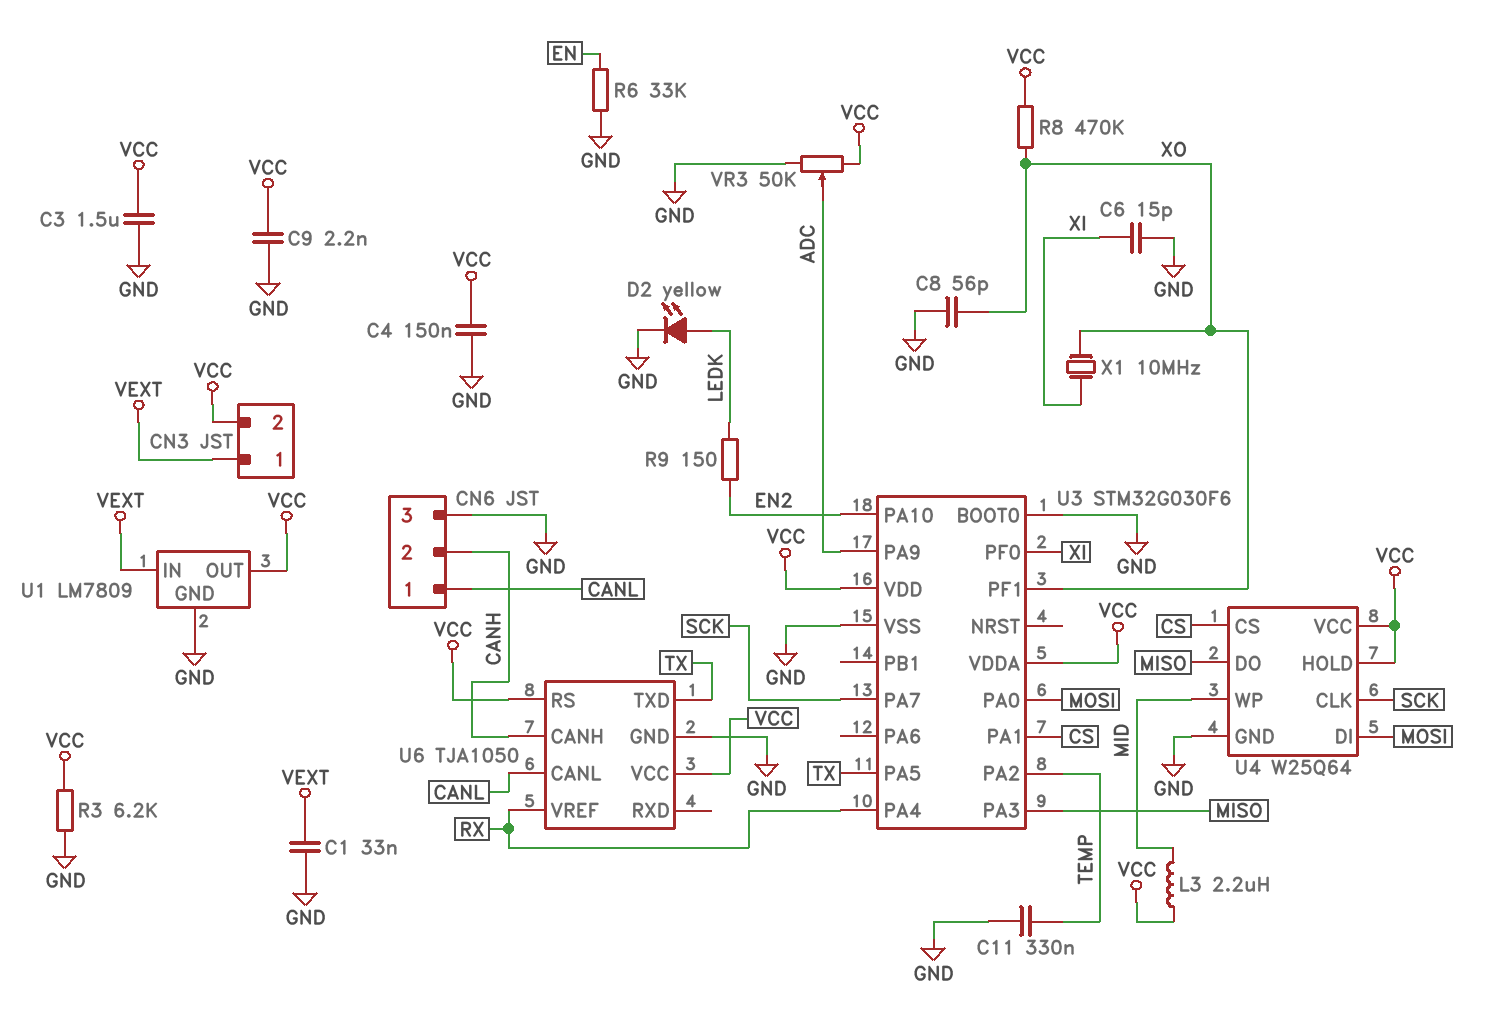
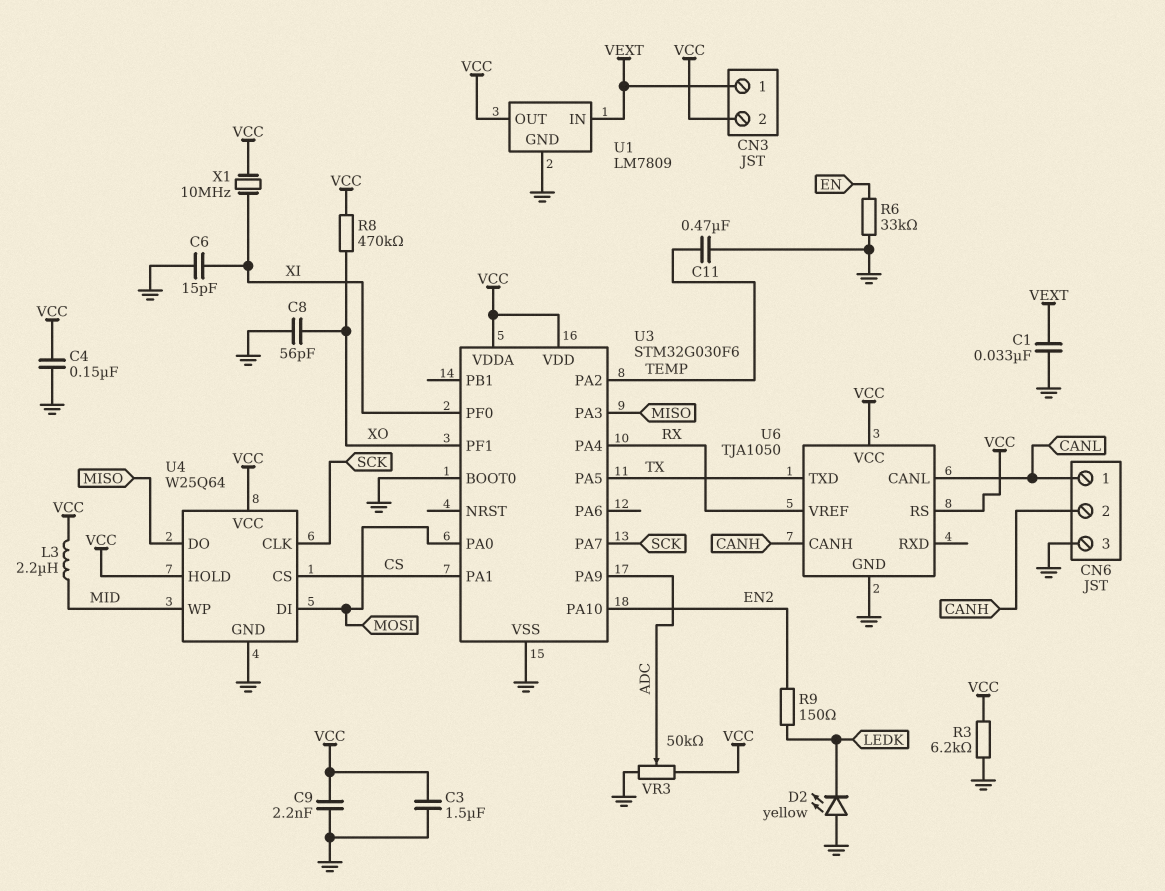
C11: 330nF (GND, TEMP) -> 470nF (GND, TEMP)
D2: LED yellow (A LEDK, K GND) -> LED yellow (A GND, K LEDK)
X1: 10MHz (XI, XO) -> 10MHz (VCC, XI)

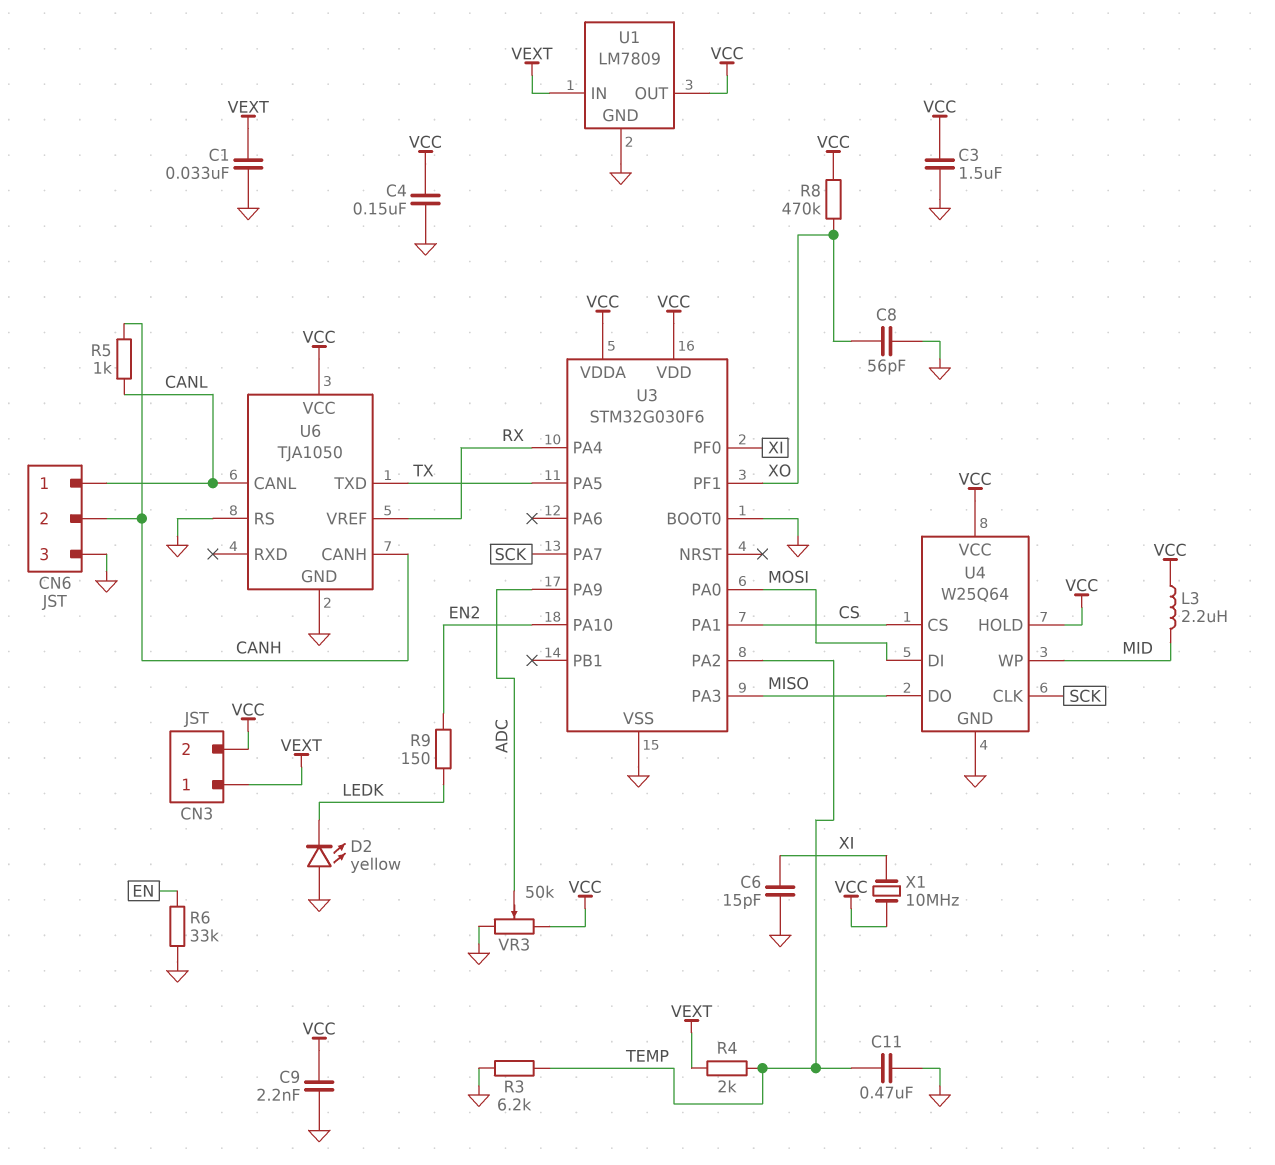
R3: 6.2k (GND, VCC) -> 6.2k (GND, TEMP)
R4: none -> 2k (TEMP, VEXT)
R5: none -> 1k (CANH, CANL)
U6 pin RS: VCC -> GND

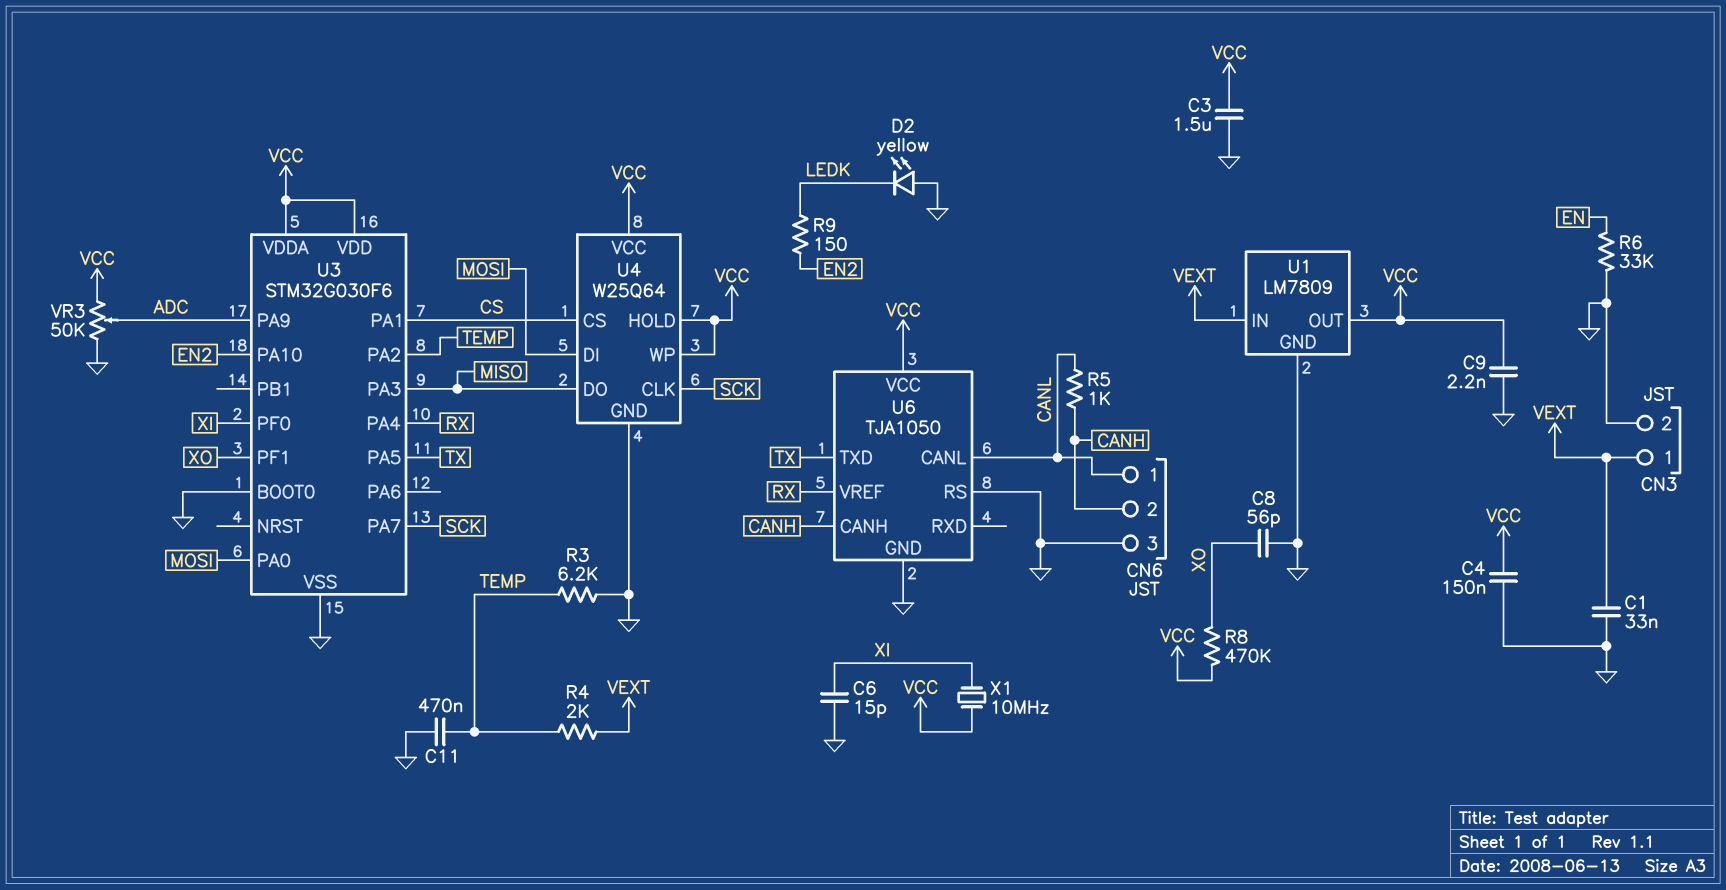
CN3 pin 2: VCC -> GND
L3: 2.2uH (MID, VCC) -> none
U4 pin WP: MID -> VCC

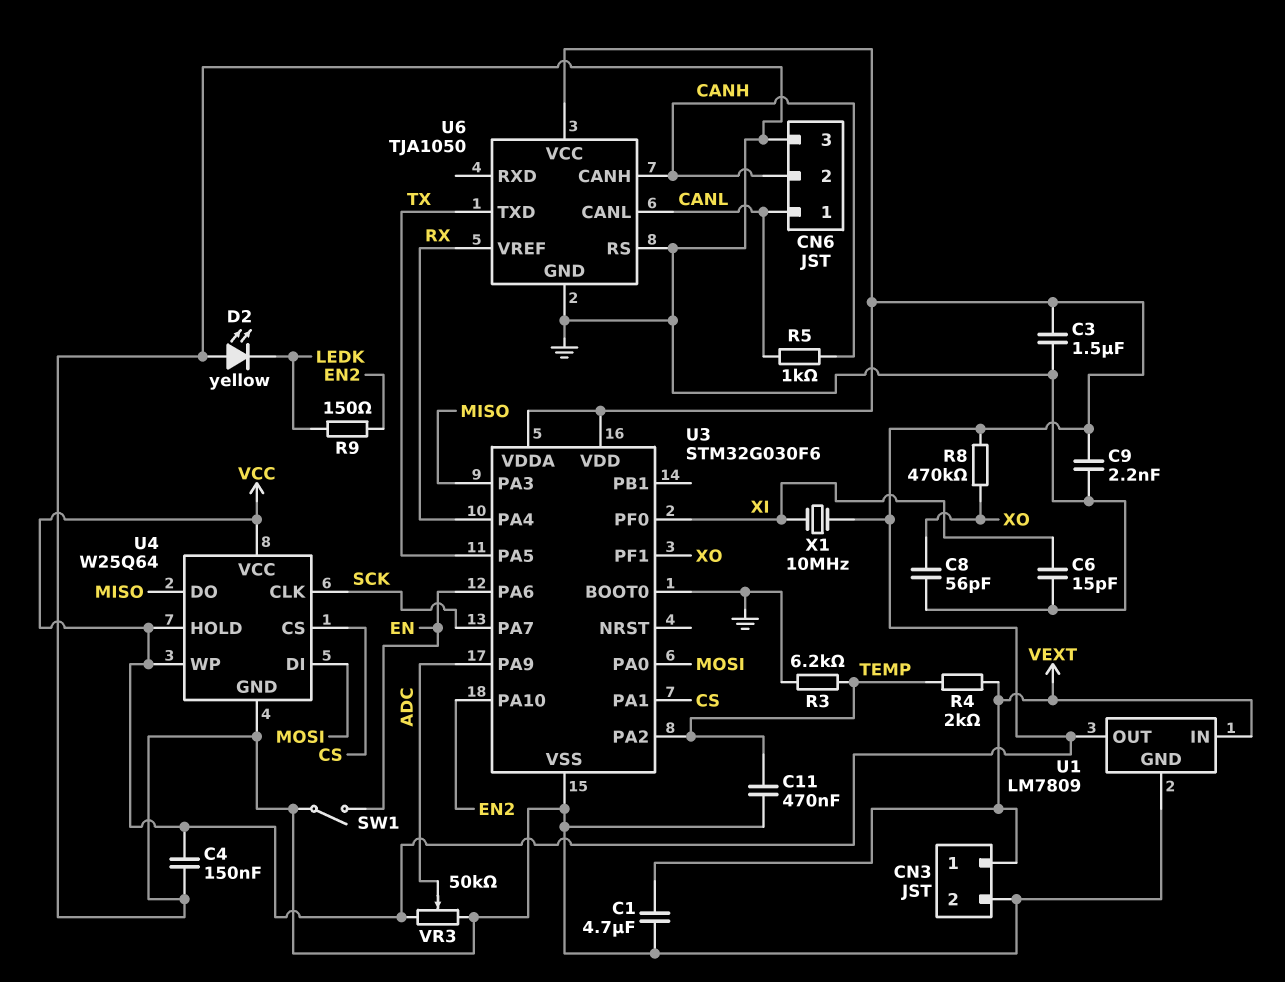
C1: 33nF (GND, VEXT) -> 4.7uF (GND, VEXT)
R6: 33k (EN, GND) -> none
SW1: none -> switch (EN, GND)
U3 pin PA6: none -> EN

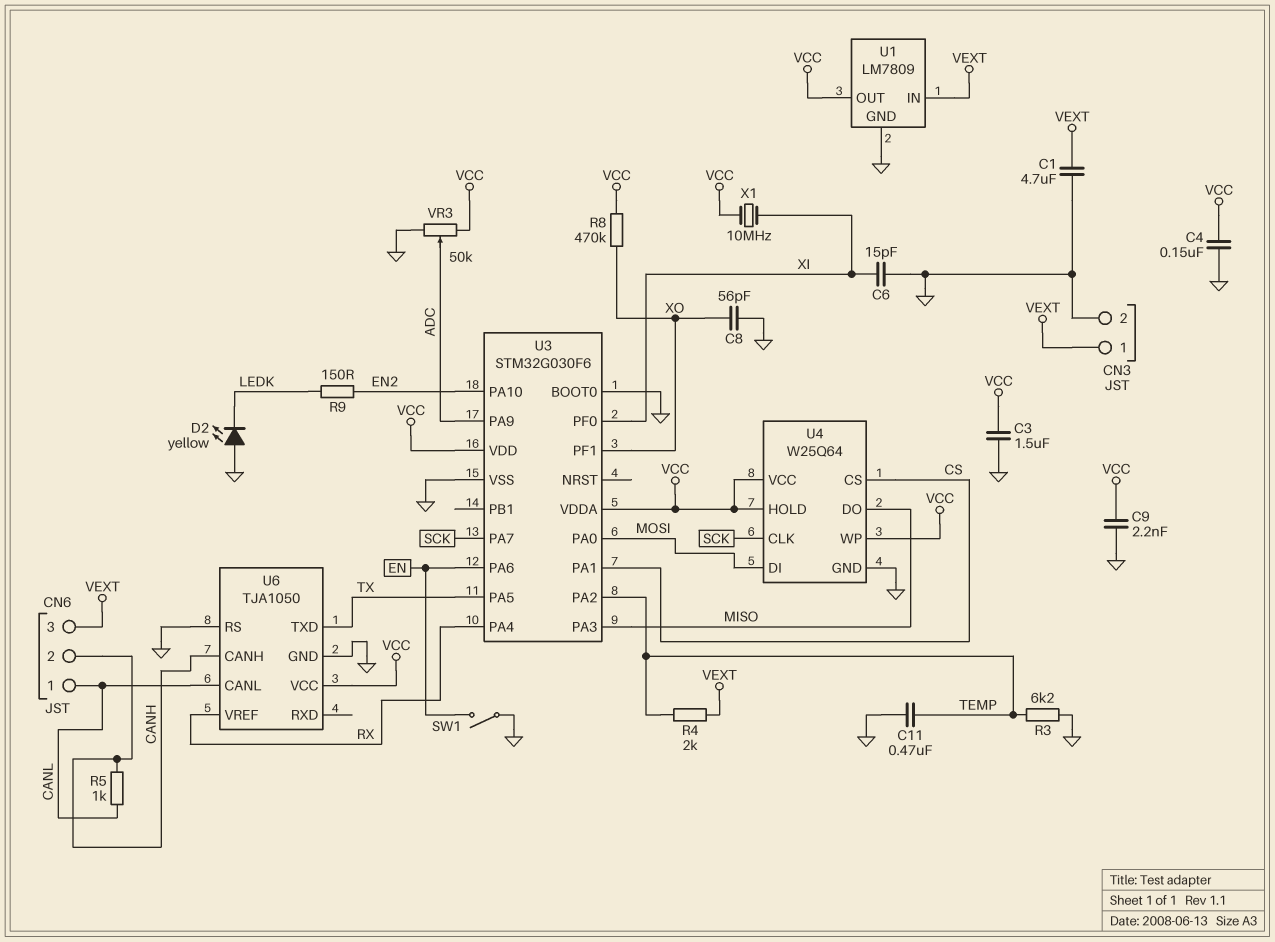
CN6 pin 3: GND -> VEXT

